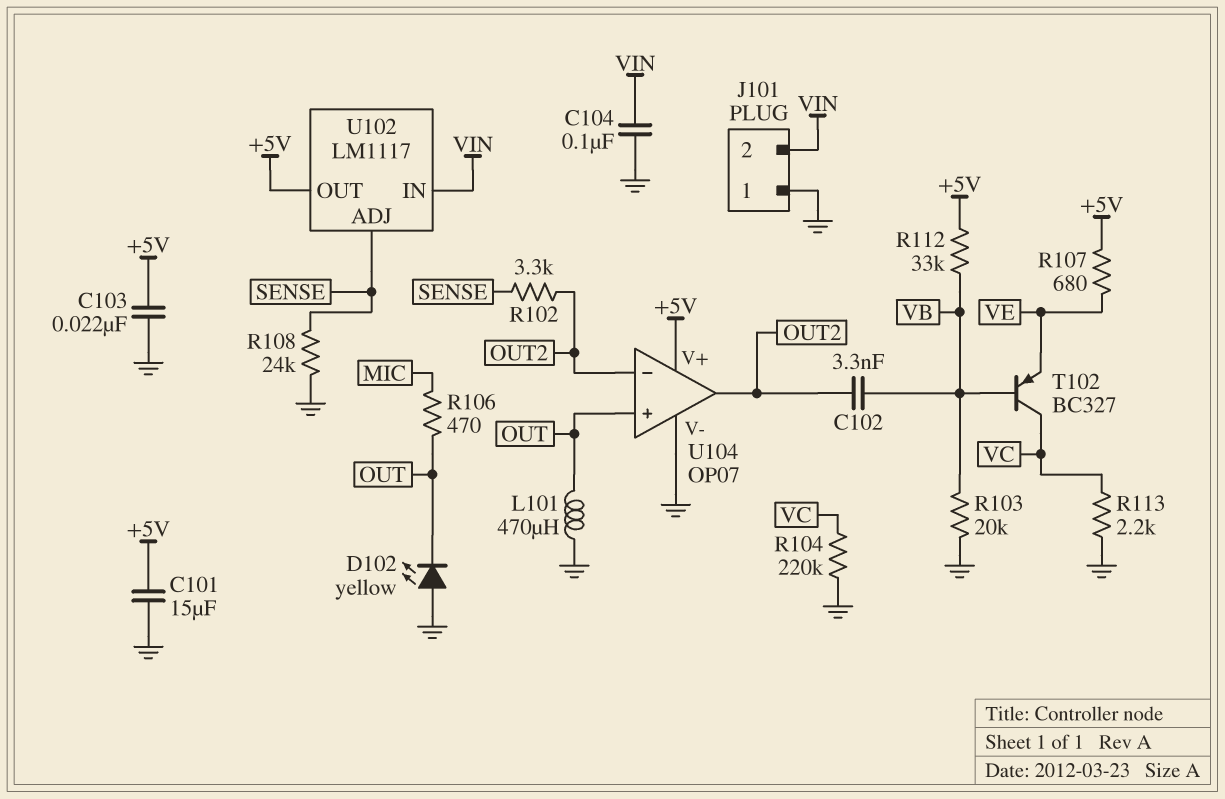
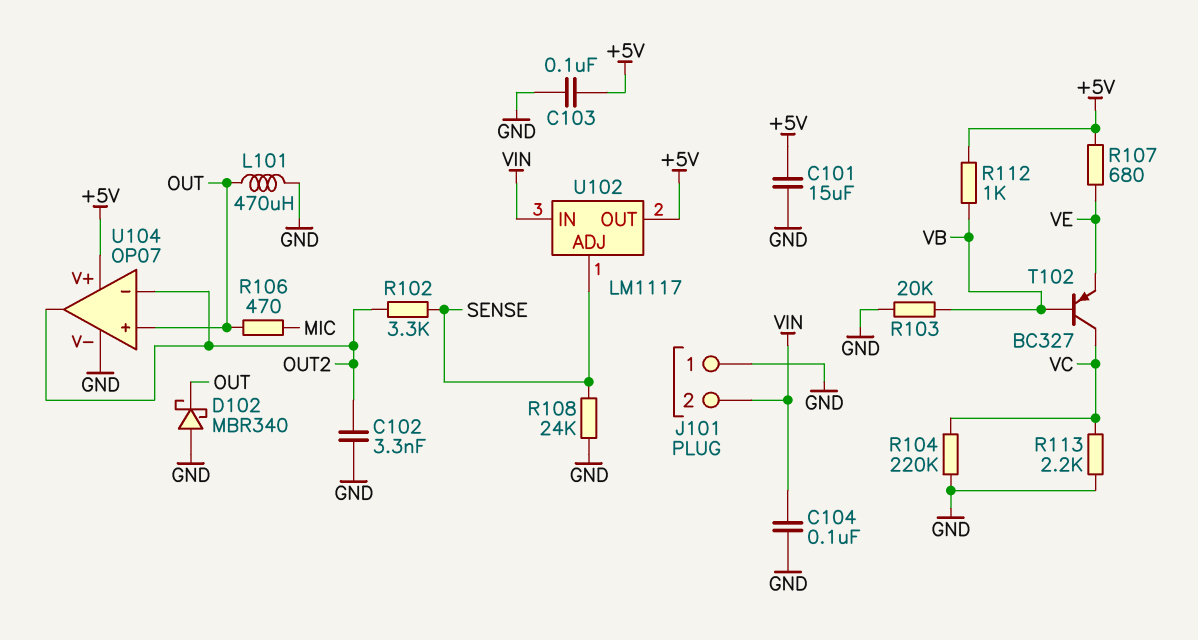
C102: 3.3nF (OUT2, VB) -> 3.3nF (GND, OUT2)
C103: 22nF (+5V, GND) -> 100nF (+5V, GND)
D102: LED yellow (A GND, K OUT) -> schottky MBR340 (A GND, K OUT)
R112: 33k (+5V, VB) -> 1k (+5V, VB)

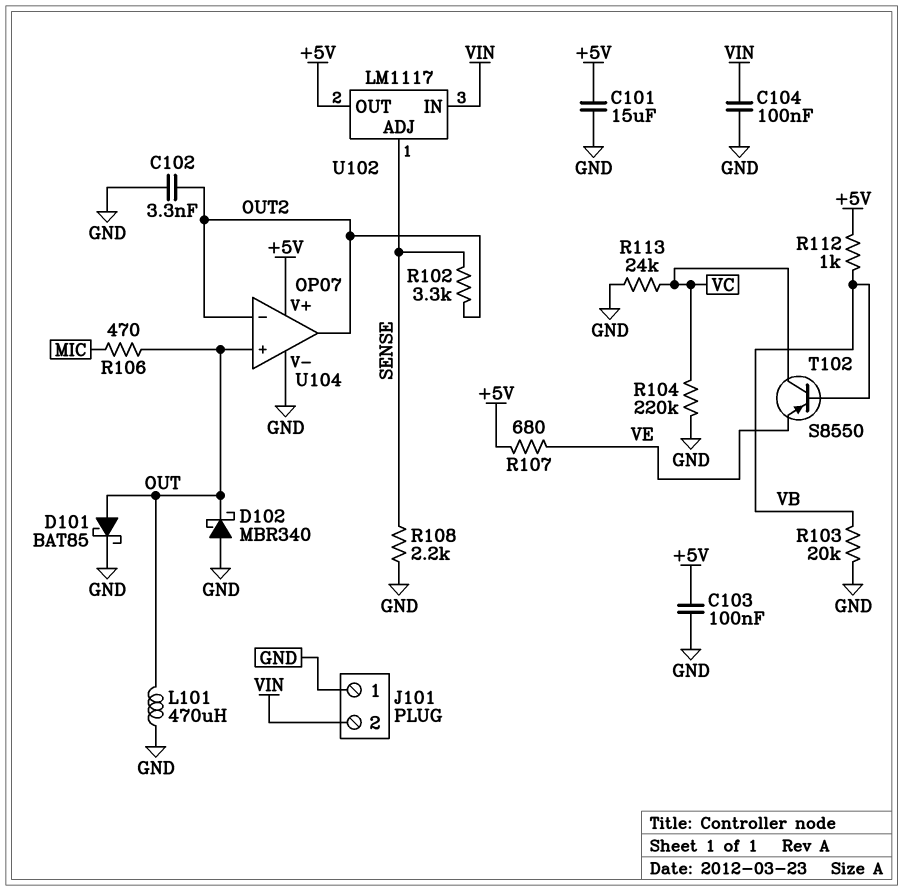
D101: none -> schottky BAT85 (A OUT, K GND)
R108: 24k (GND, SENSE) -> 2.2k (GND, SENSE)
R113: 2.2k (GND, VC) -> 24k (GND, VC)
T102: PNP BC327 (B VB, C VC, E VE) -> PNP S8550 (B VB, C VC, E VE)

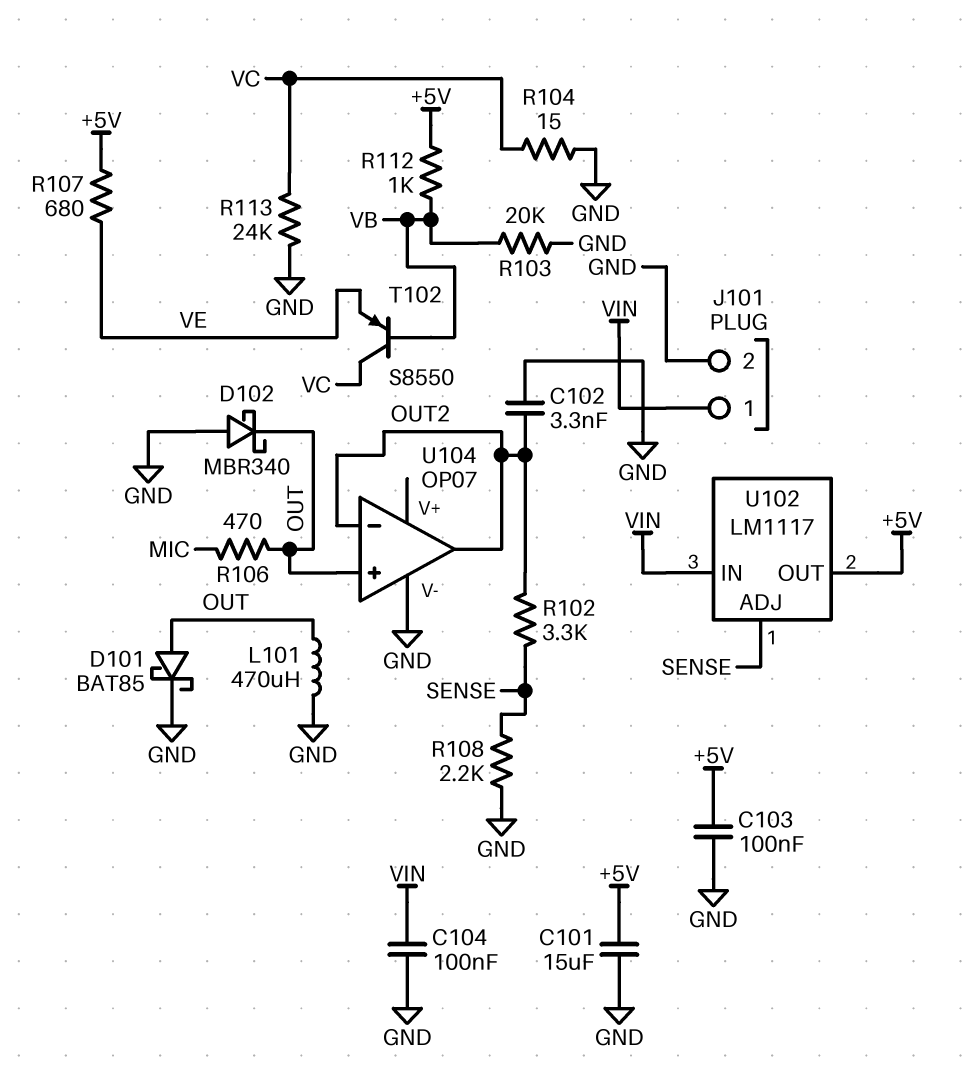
J101 pin 1: GND -> VIN
J101 pin 2: VIN -> GND
R104: 220k (GND, VC) -> 15 (GND, VC)
U104 pin V+: +5V -> none

